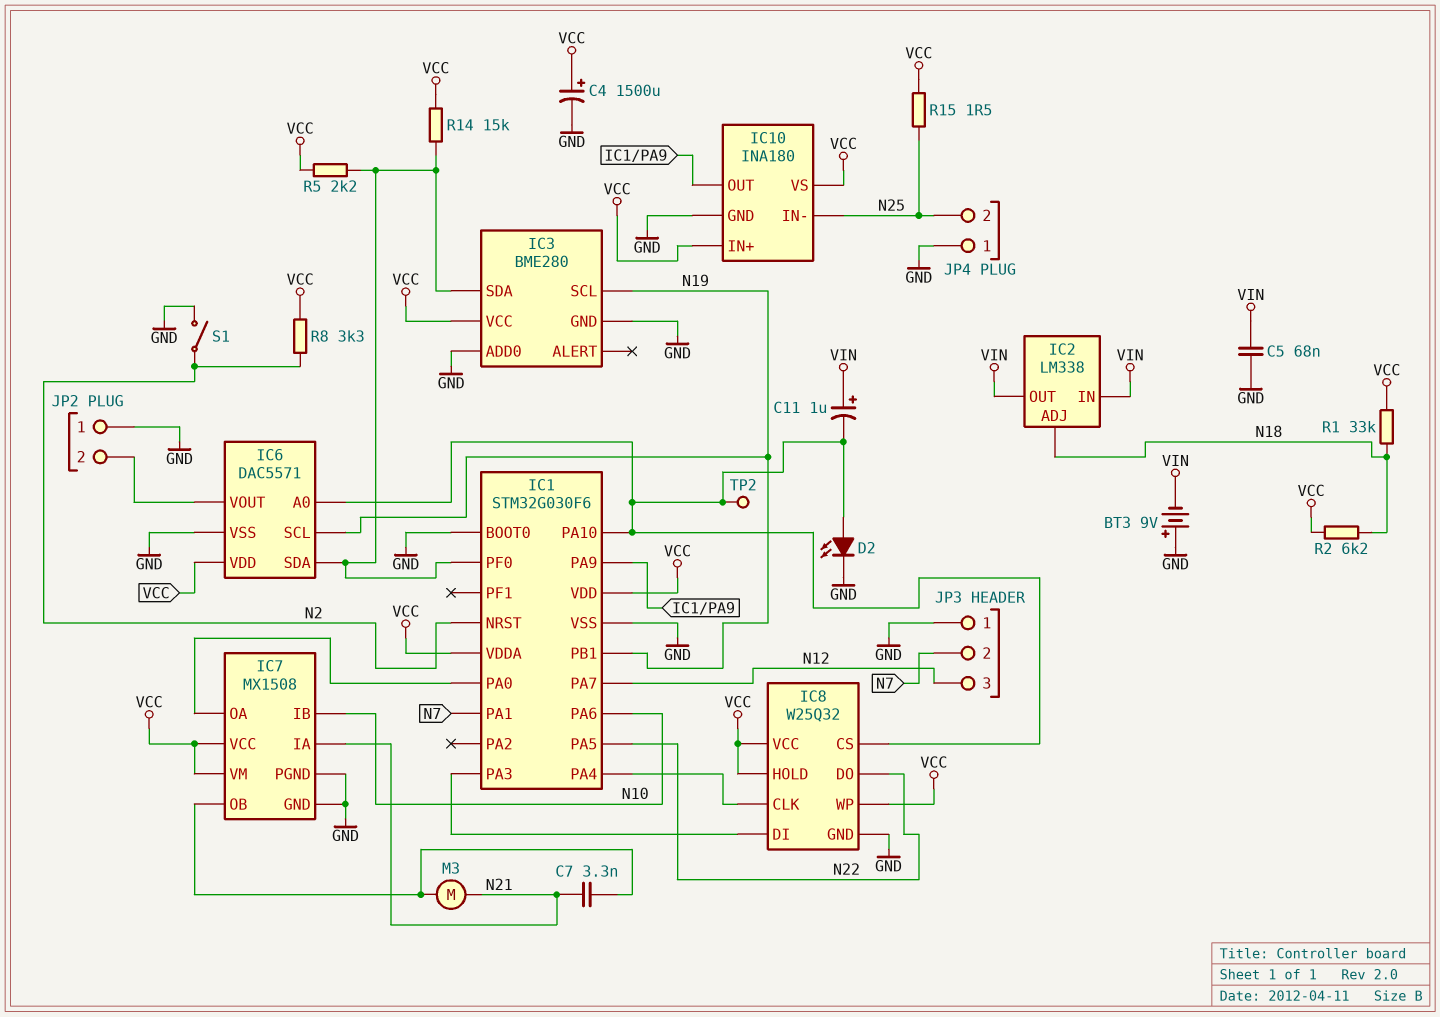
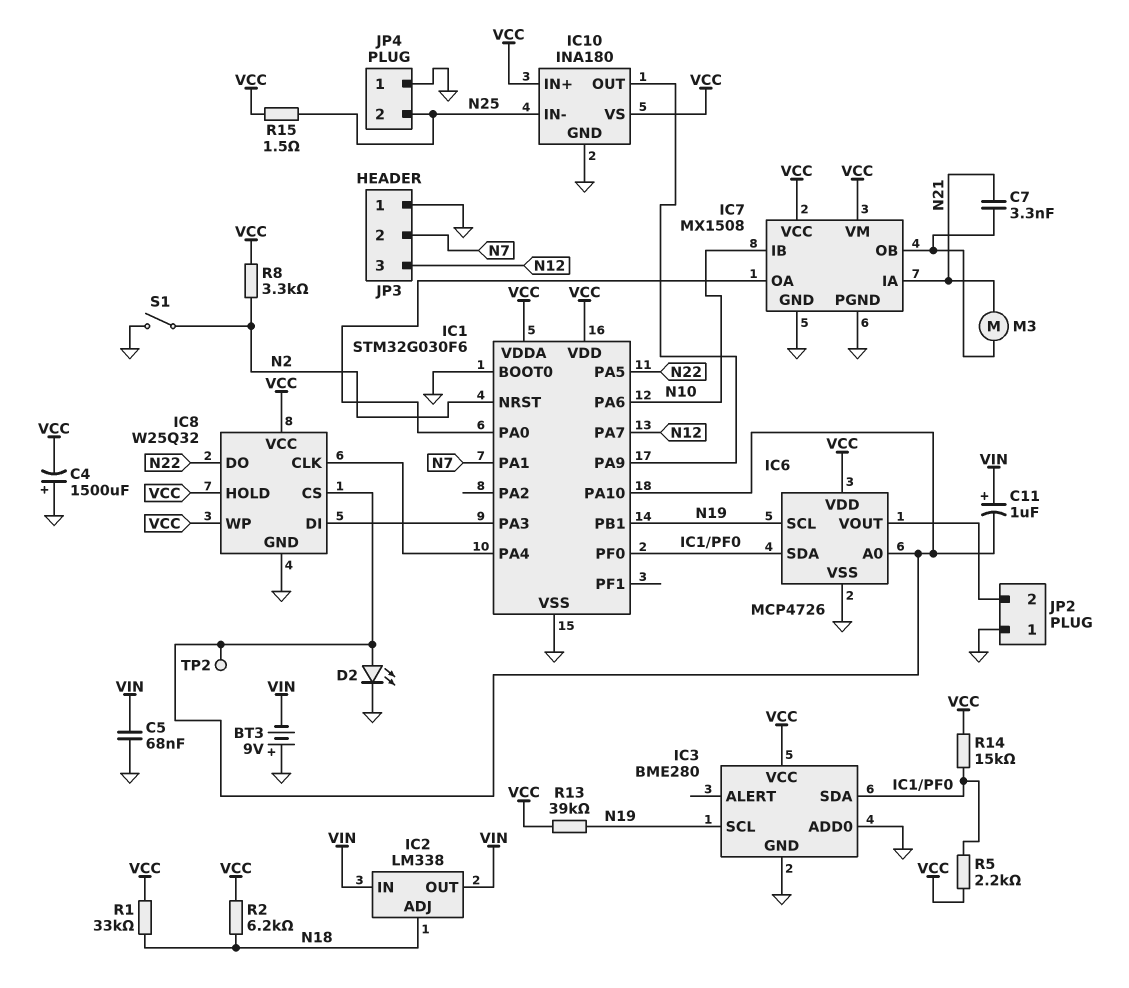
C4: 1500uF (plus VCC, minus GND) -> 1500uF (plus GND, minus VCC)
IC6: DAC5571 -> MCP4726
R13: none -> 39k (N19, VCC)

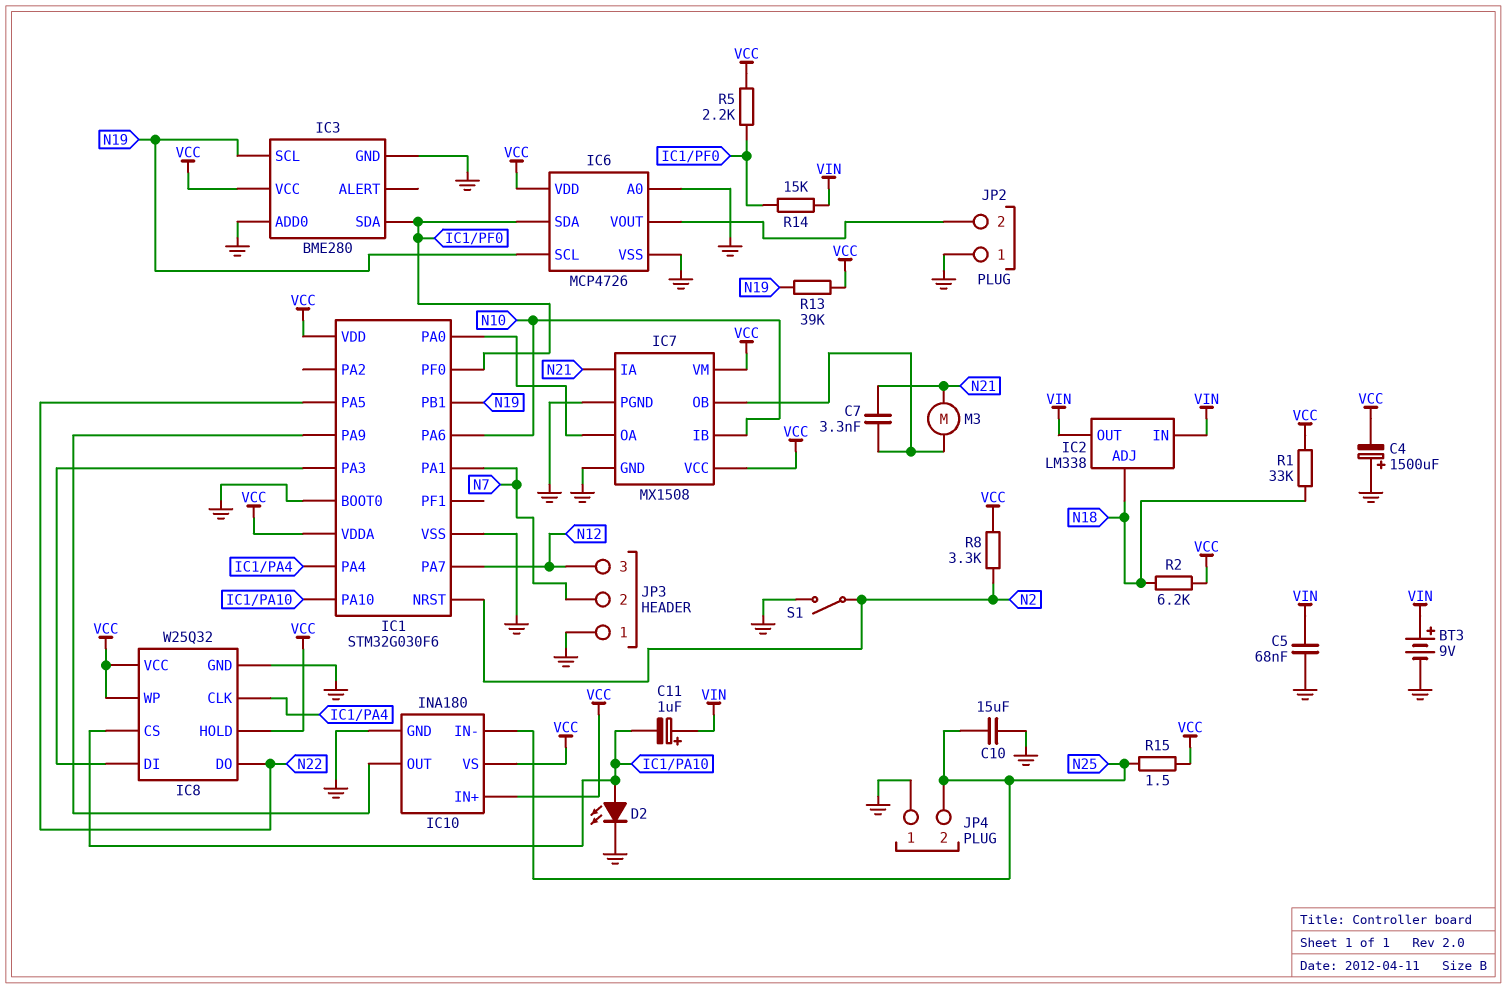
BT3: 9V (plus GND, minus VIN) -> 9V (plus VIN, minus GND)
C10: none -> 15uF (GND, N25)
IC6 pin A0: IC1/PA10 -> GND
R14: 15k (IC1/PF0, VCC) -> 15k (IC1/PF0, VIN)
TP2: test point (IC1/PA10) -> none

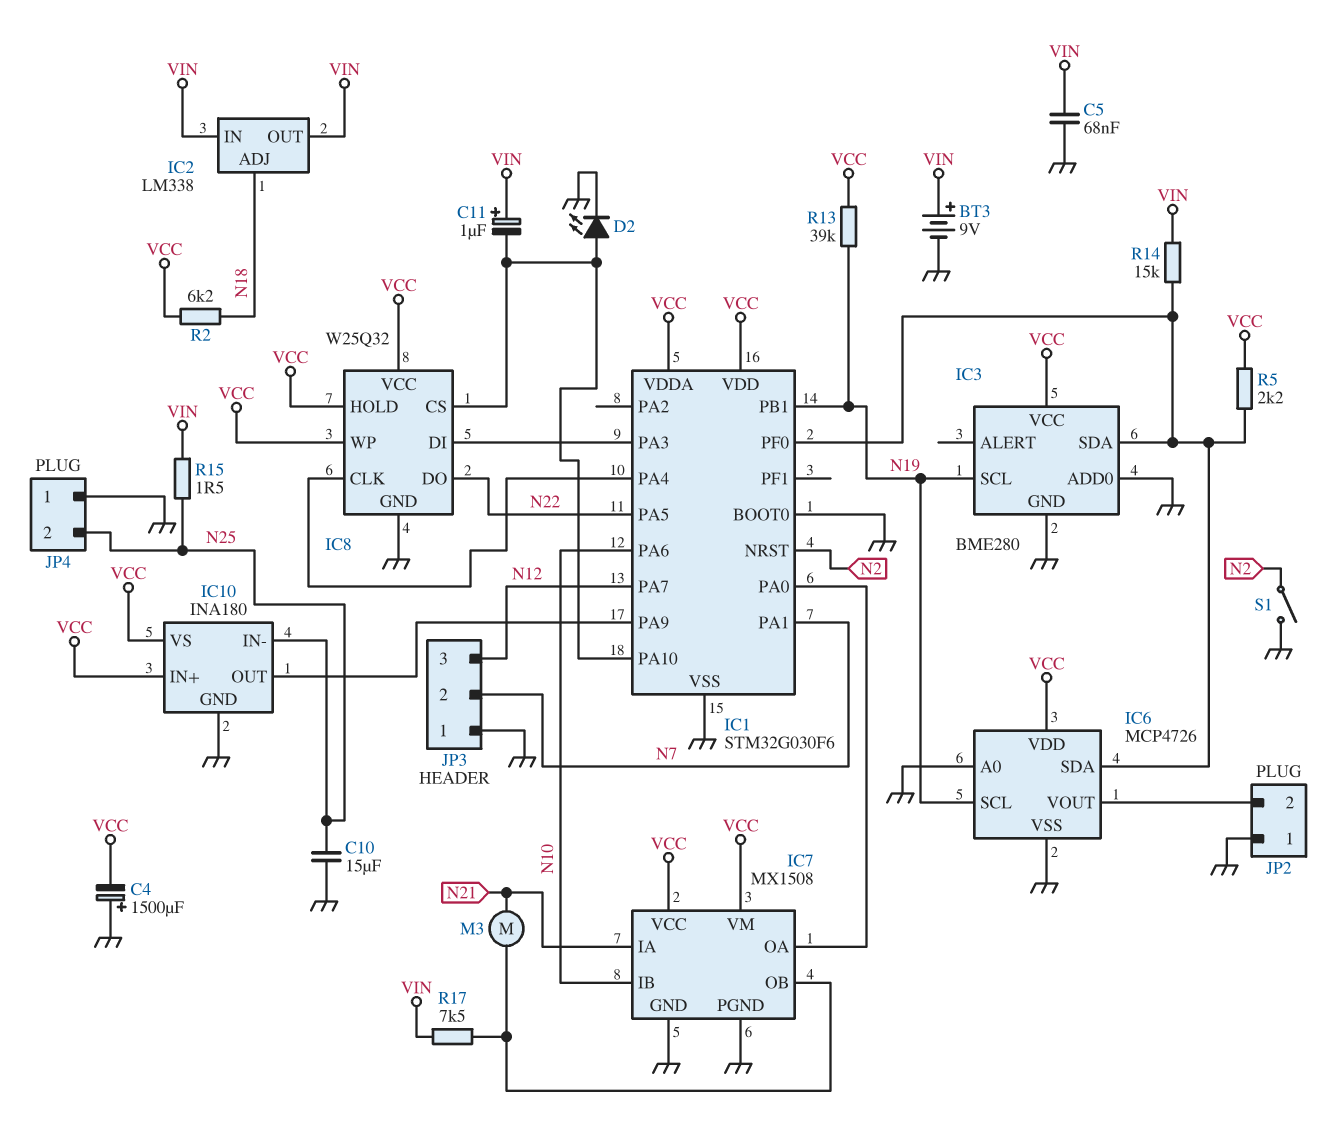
C7: 3.3nF (IC7/OB, N21) -> none
R1: 33k (N18, VCC) -> none
R8: 3.3k (N2, VCC) -> none
R15: 1.5 (N25, VCC) -> 1.5 (N25, VIN)
R17: none -> 7.5k (IC7/OB, VIN)

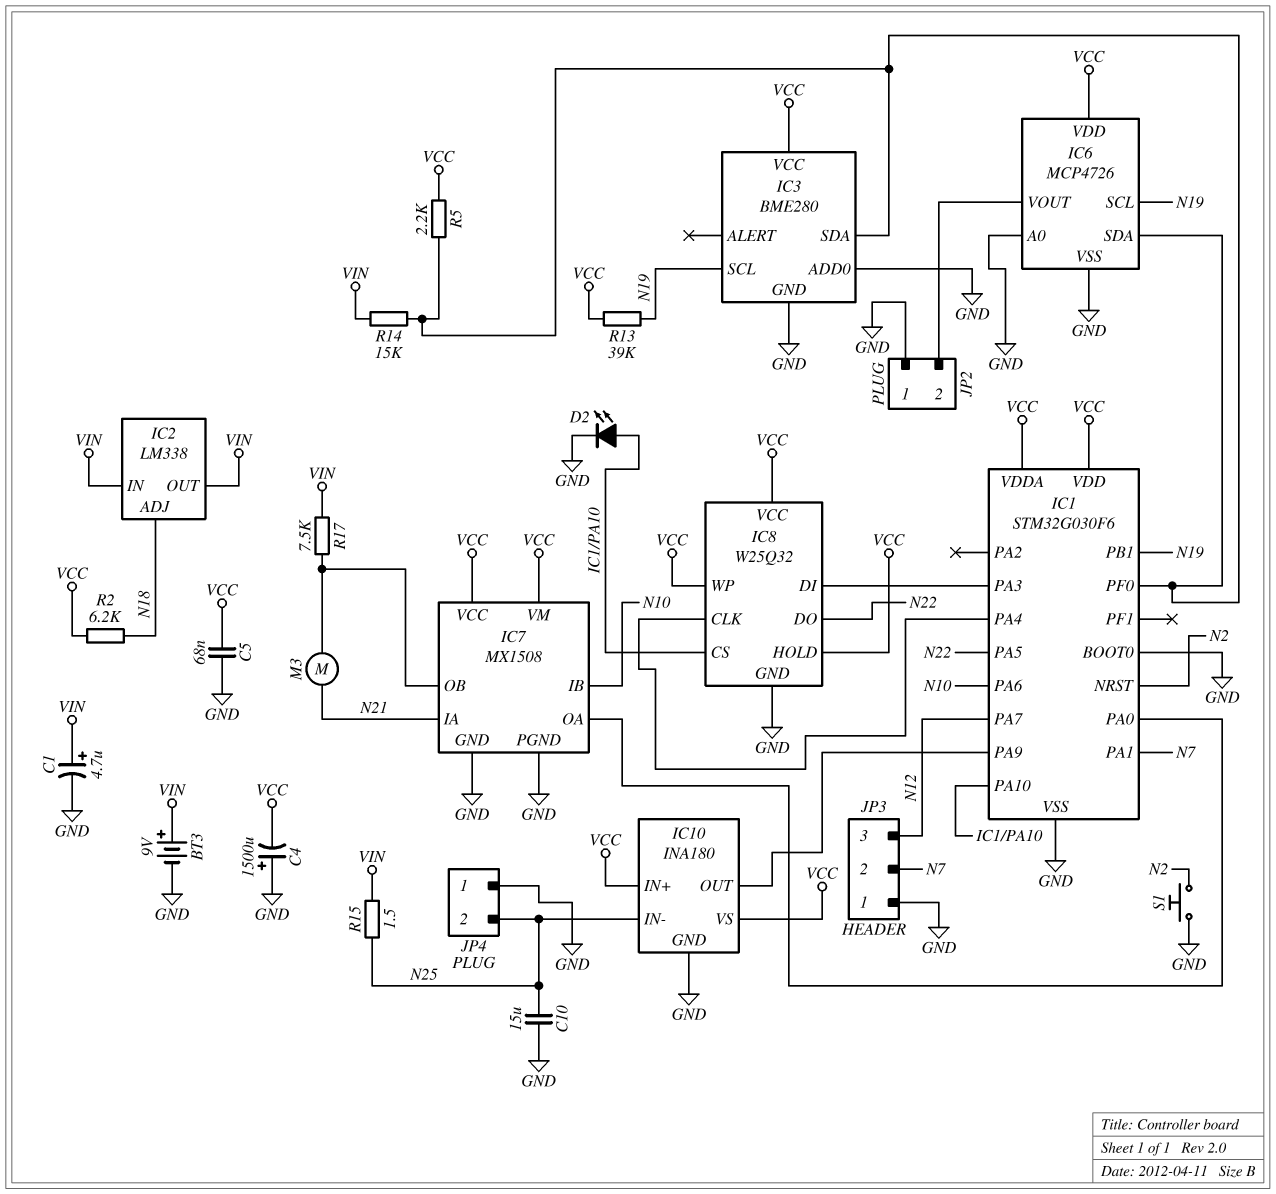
C1: none -> 4.7uF (plus VIN, minus GND)
C5: 68nF (GND, VIN) -> 68nF (GND, VCC)
C11: 1uF (plus VIN, minus IC1/PA10) -> none
S1: switch (GND, N2) -> button (GND, N2)

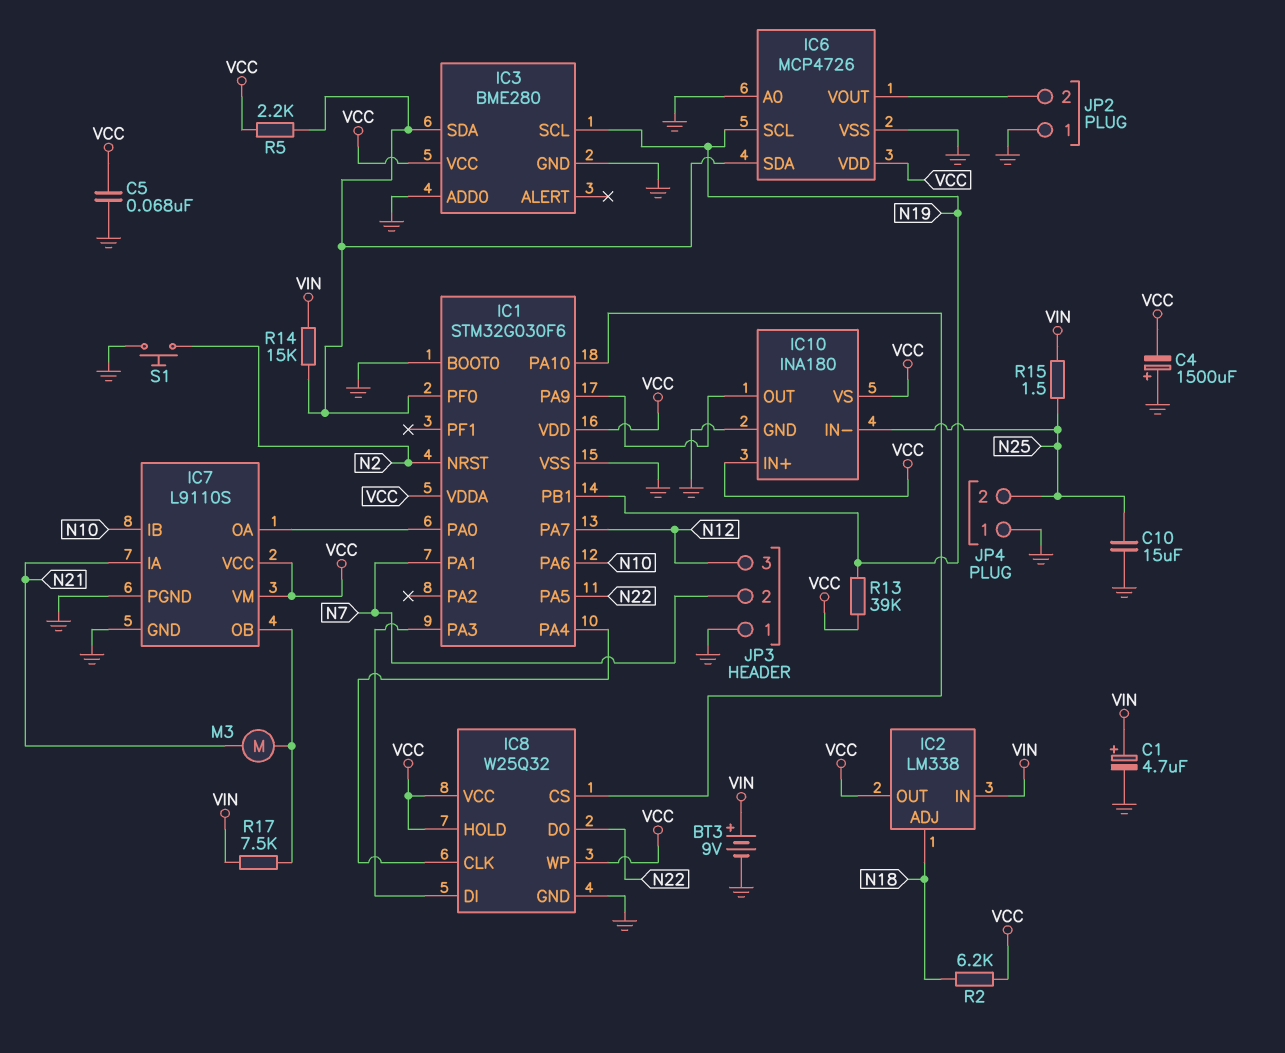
D2: LED (A IC1/PA10, K GND) -> none
IC2 pin OUT: VIN -> VCC
IC7: MX1508 -> L9110S

